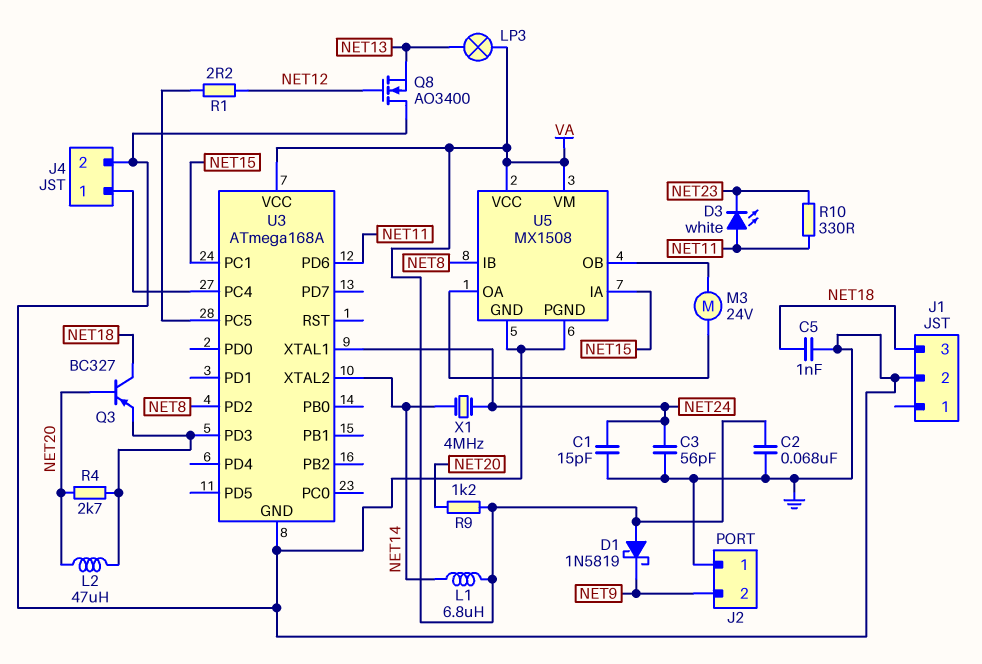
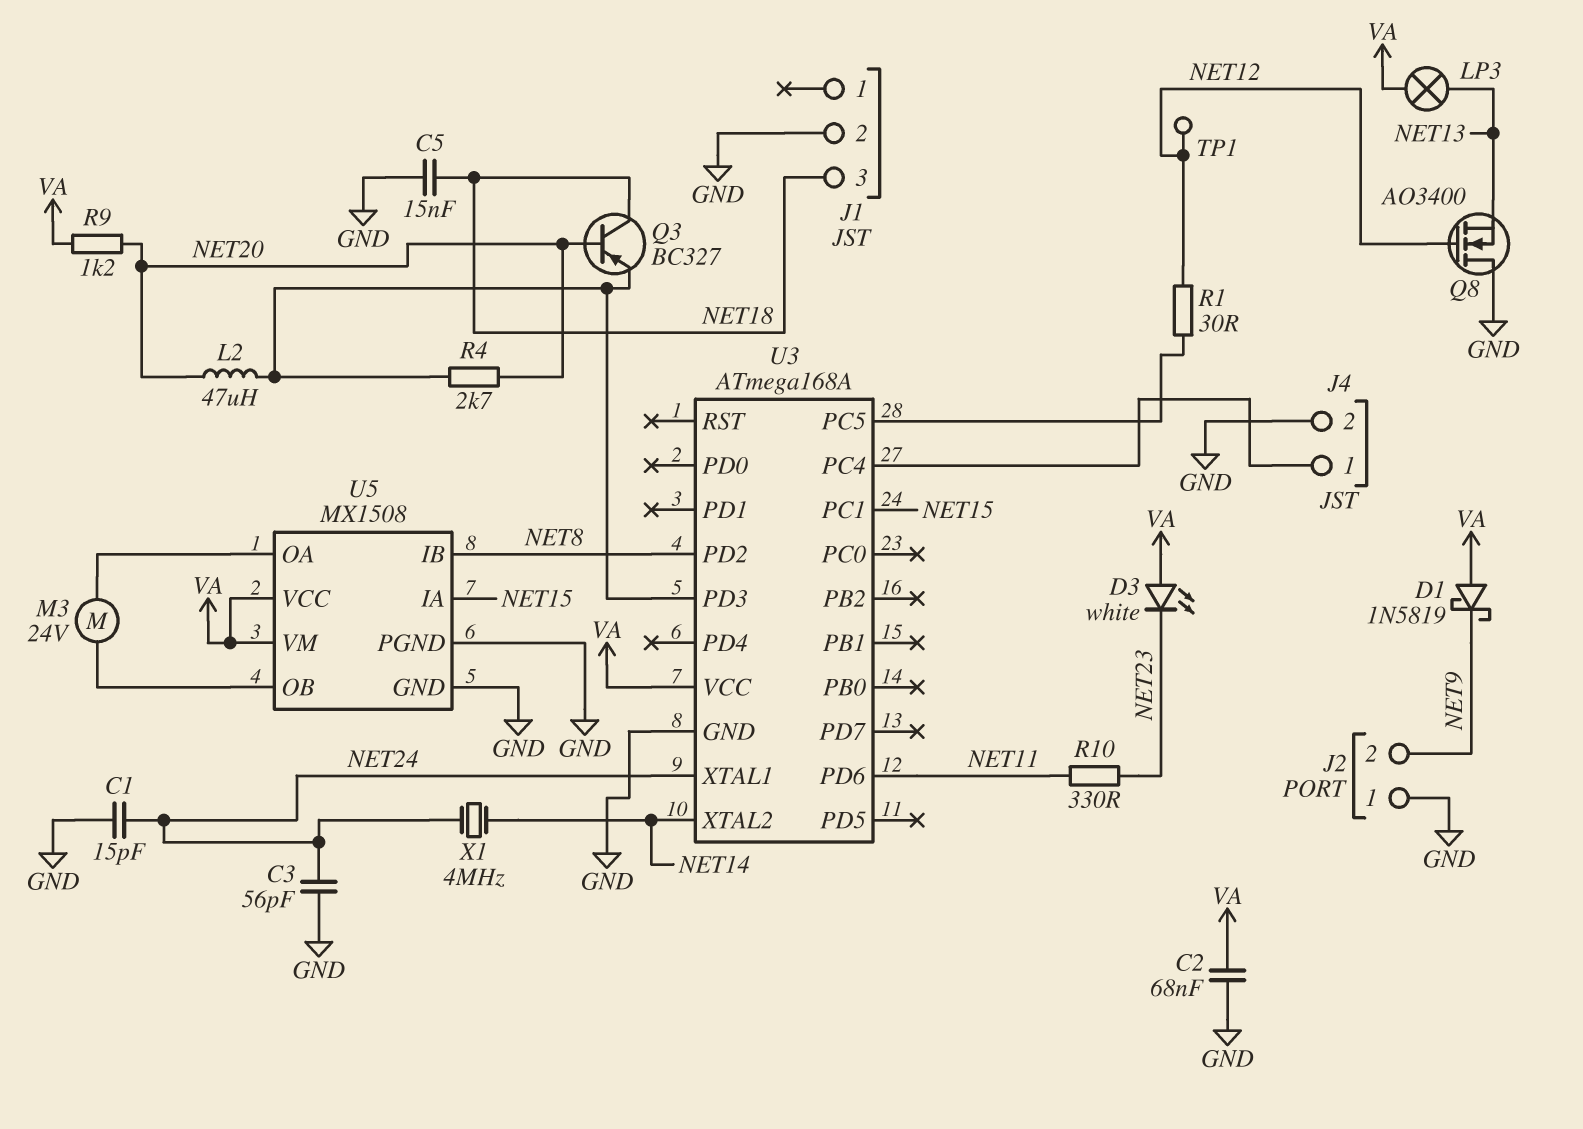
C5: 1nF (GND, NET18) -> 15nF (GND, NET18)
D3: LED white (A NET11, K NET23) -> LED white (A VA, K NET23)
L1: 6.8uH (NET14, VA) -> none
R1: 2.2 (NET12, U3/PC5) -> 30 (NET12, U3/PC5)
TP1: none -> test point (NET12)

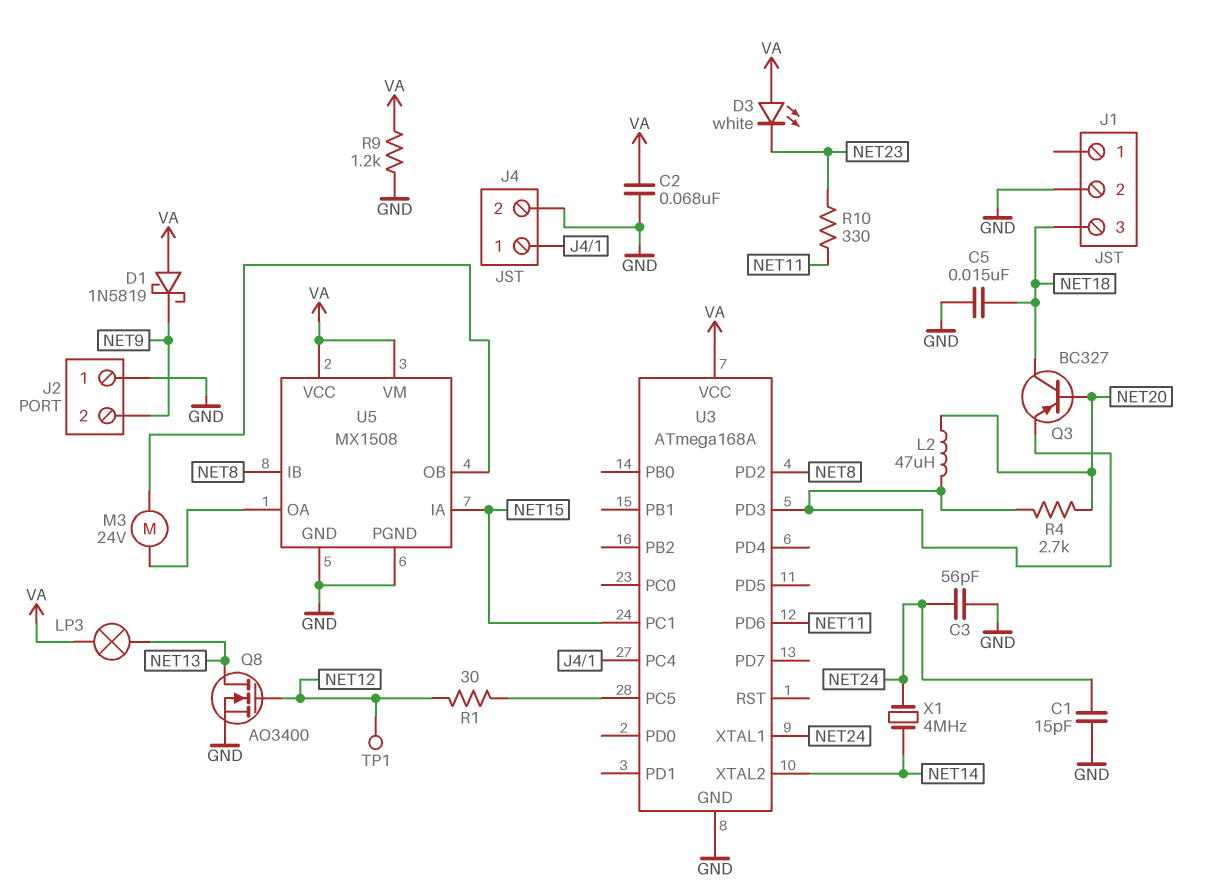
Q8: NMOS AO3400 (G NET12, D GND, S NET13) -> NMOS AO3400 (G NET12, D NET13, S GND)
R9: 1.2k (NET20, VA) -> 1.2k (GND, VA)

